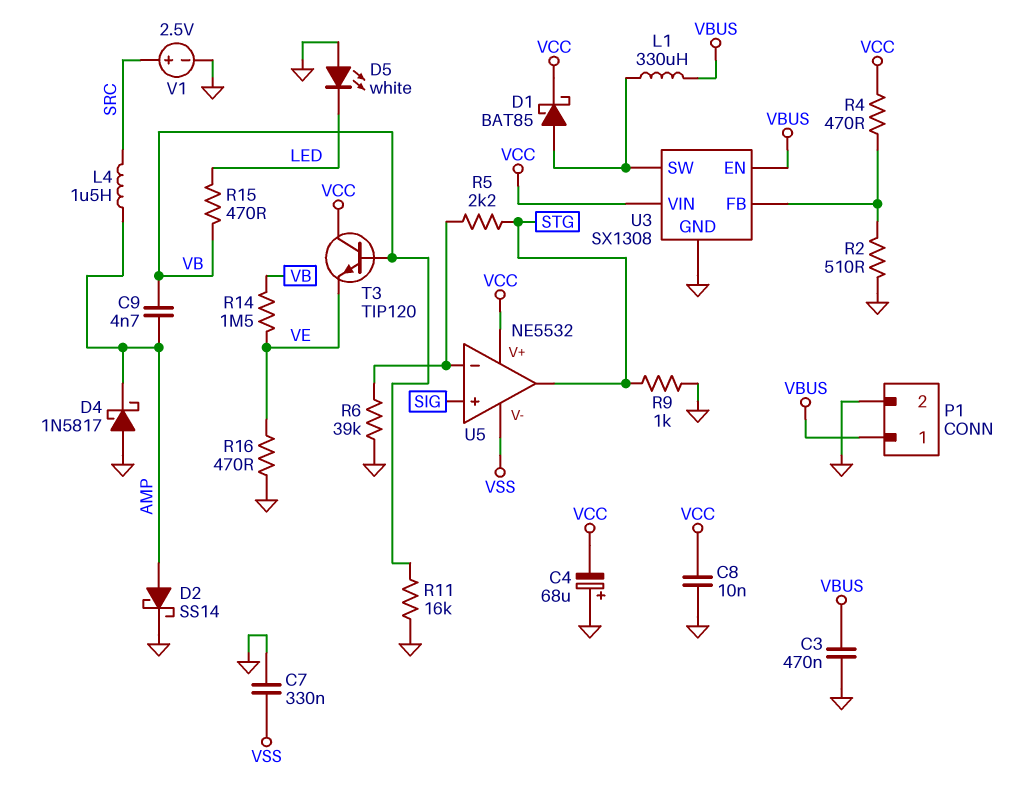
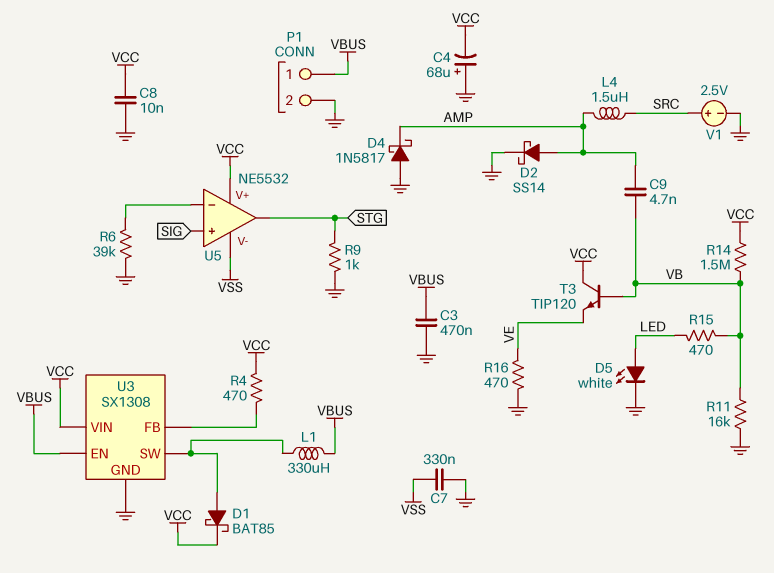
D5: LED white (A GND, K LED) -> LED white (A LED, K GND)
R2: 510 (GND, U3/FB) -> none
R5: 2.2k (STG, U5/in-) -> none
R14: 1.5M (VB, VE) -> 1.5M (VB, VCC)

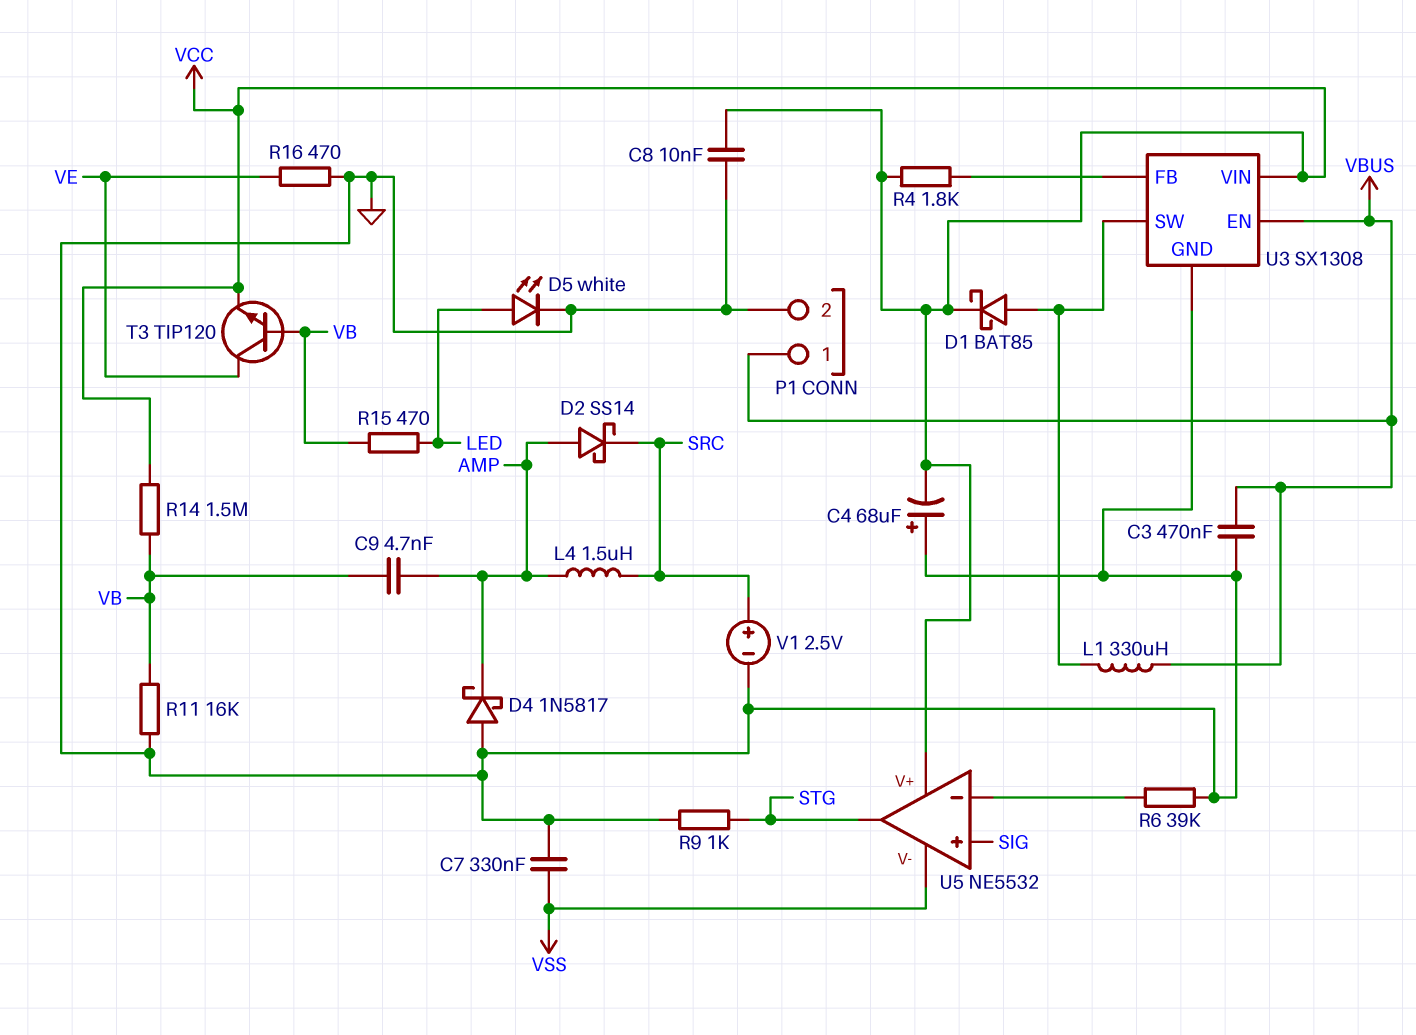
D2: schottky SS14 (A AMP, K GND) -> schottky SS14 (A AMP, K SRC)
R4: 470 (U3/FB, VCC) -> 1.8k (U3/FB, VCC)
T3: NPN TIP120 (B VB, C VCC, E VE) -> NPN TIP120 (B VB, C VE, E VCC)

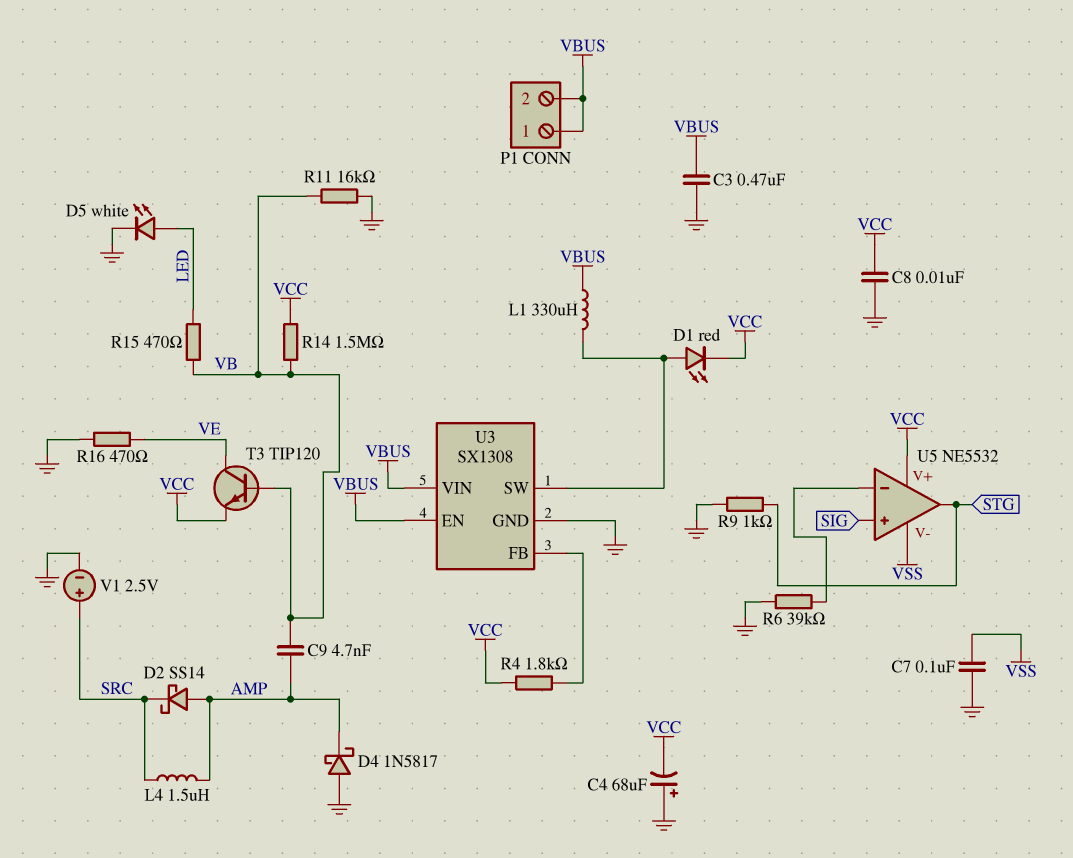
C7: 330nF (GND, VSS) -> 100nF (GND, VSS)
D1: schottky BAT85 (A U3/SW, K VCC) -> LED red (A U3/SW, K VCC)
P1 pin 2: GND -> VBUS
U3 pin VIN: VCC -> VBUS

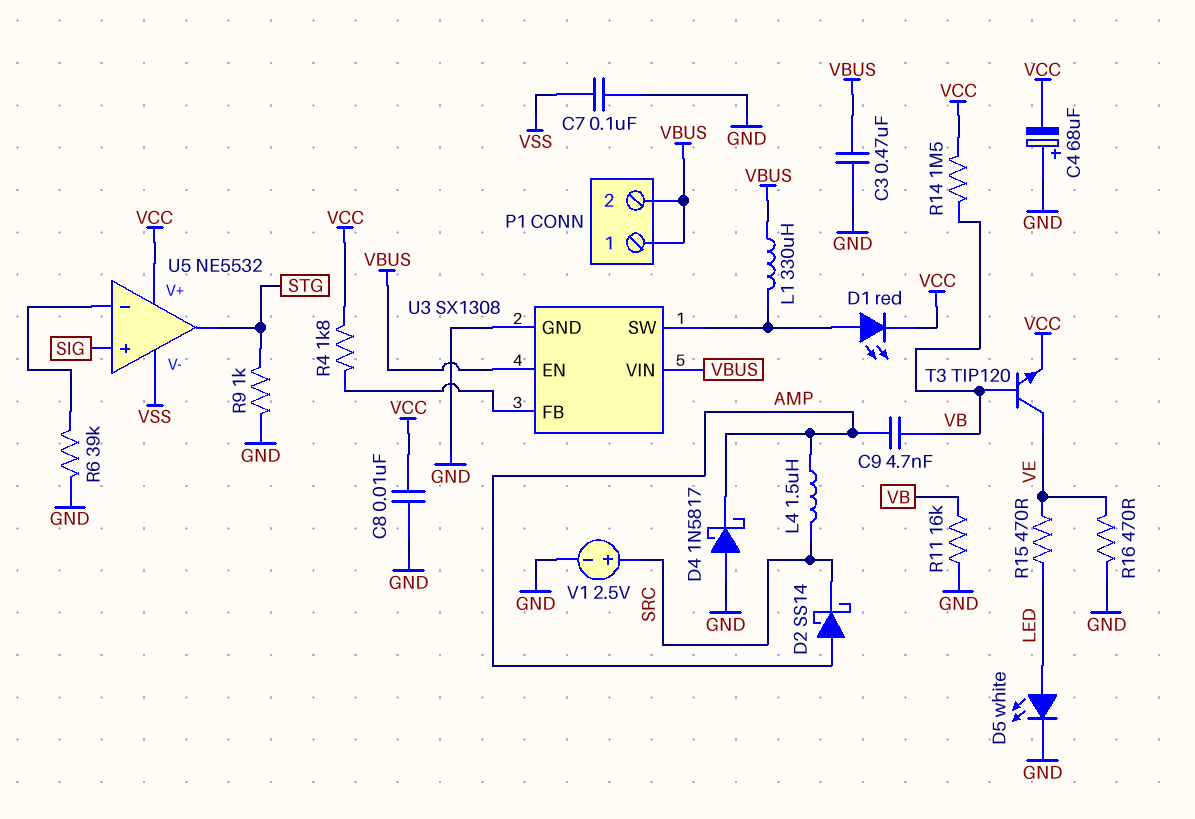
R15: 470 (LED, VB) -> 470 (LED, VE)

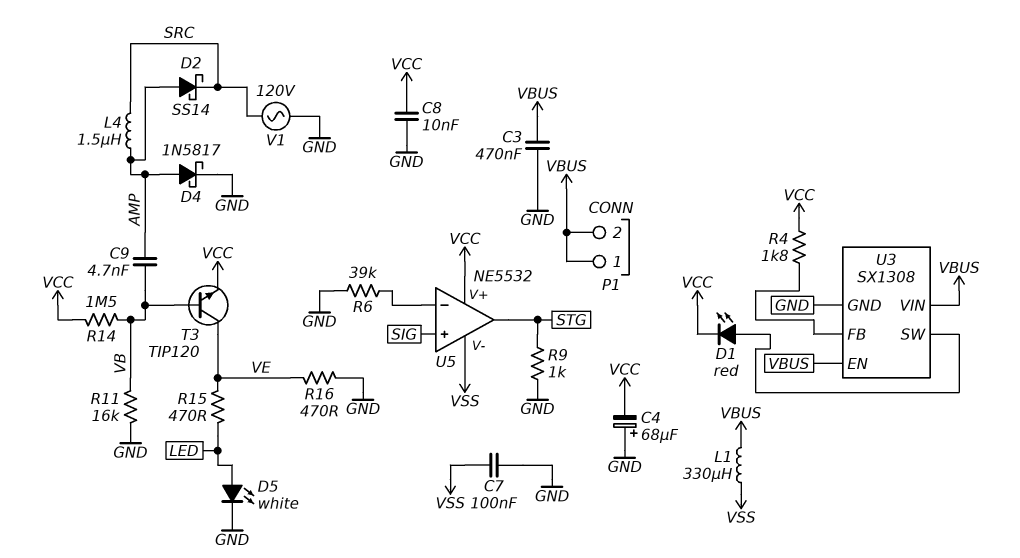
D4: schottky 1N5817 (A GND, K AMP) -> schottky 1N5817 (A AMP, K GND)
L1: 330uH (U3/SW, VBUS) -> 330uH (VBUS, VSS)
V1: 2.5V (plus SRC, minus GND) -> AC 120V (GND, SRC)

